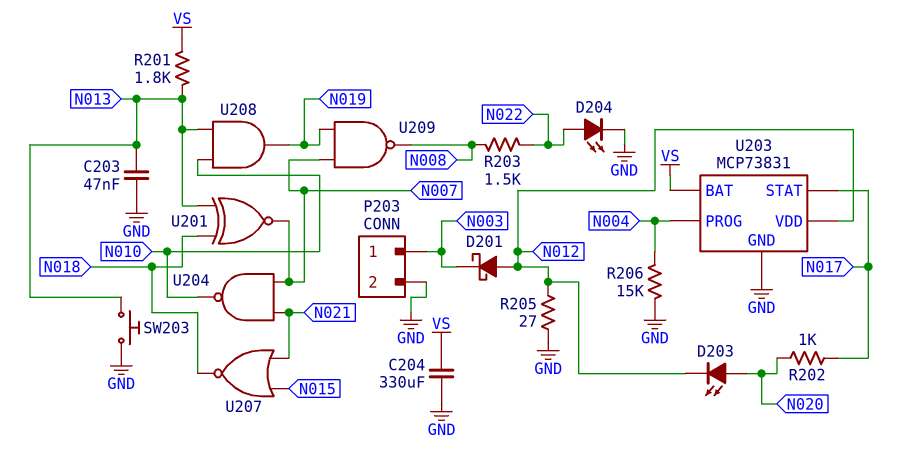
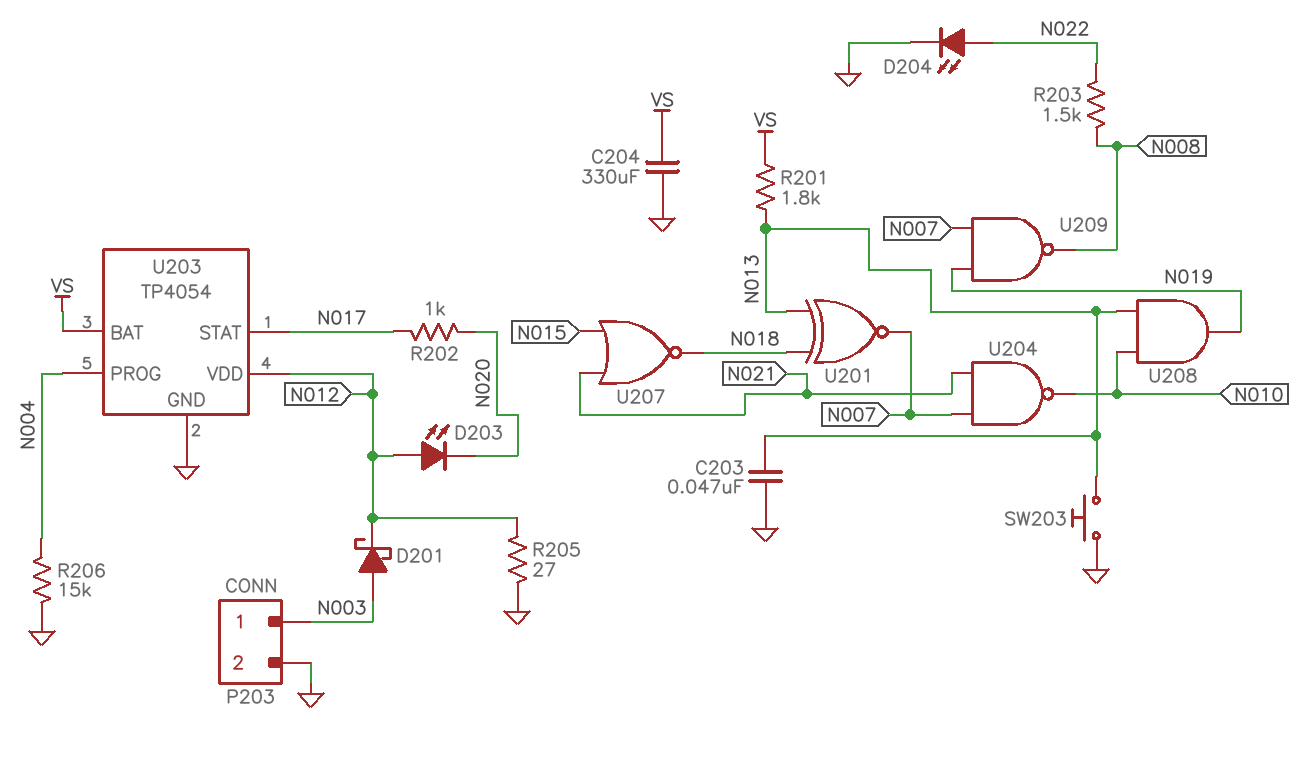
D201: schottky (A N012, K N003) -> schottky (A N003, K N012)
D203: LED (A N020, K N012) -> LED (A N012, K N020)
U203: MCP73831 -> TP4054

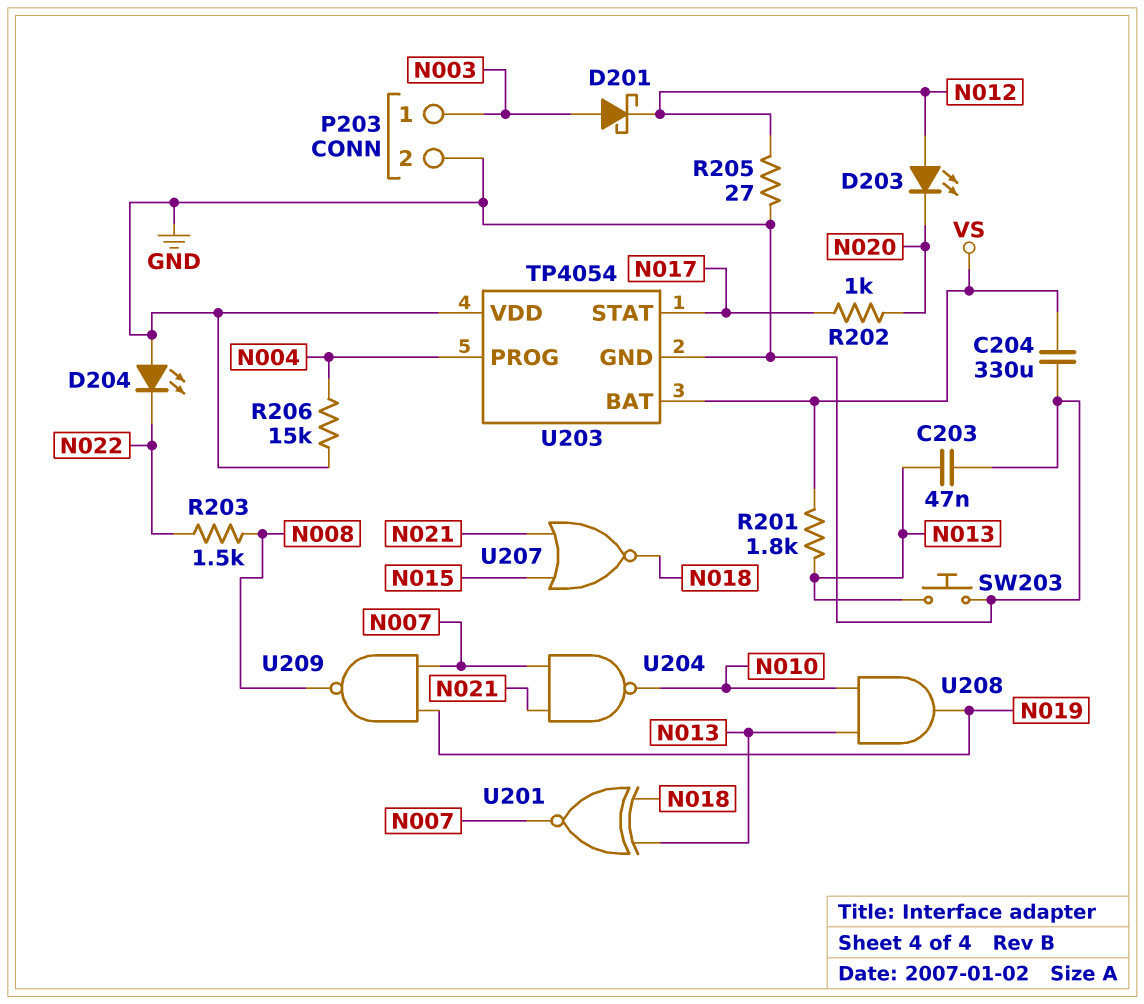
D204: LED (A N022, K GND) -> LED (A GND, K N022)
U203 pin VDD: N012 -> GND

